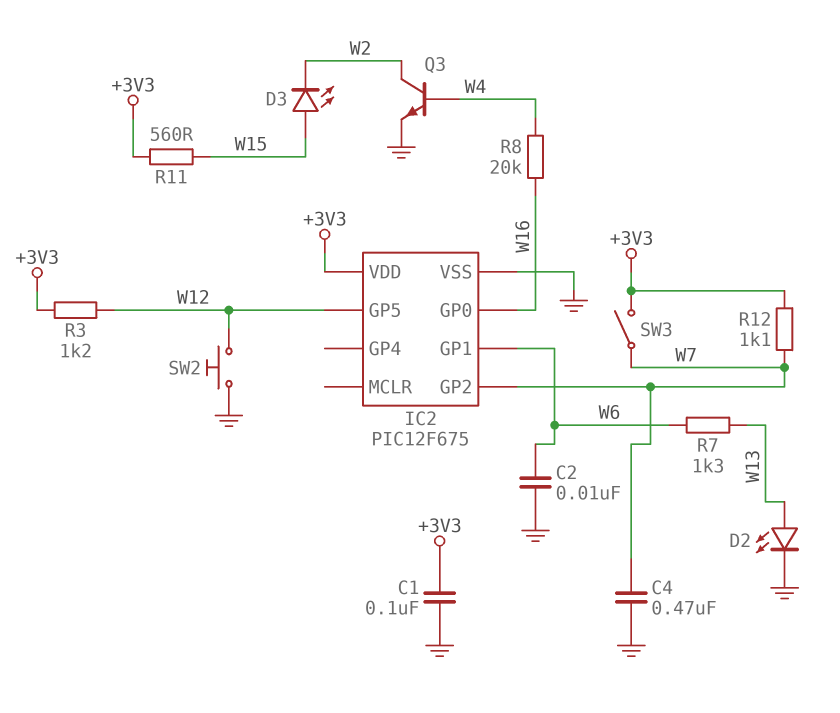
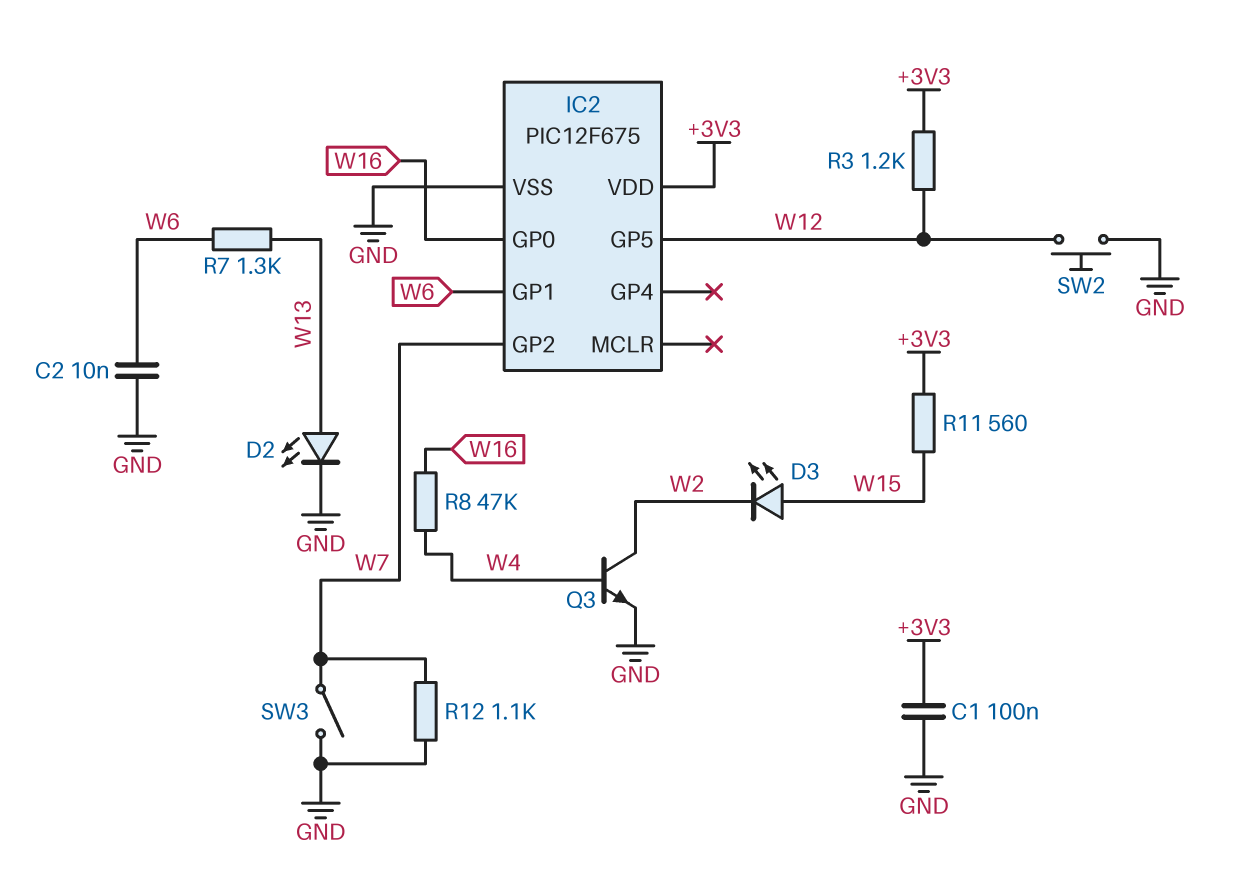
C4: 470nF (GND, W7) -> none
R8: 20k (W4, W16) -> 47k (W4, W16)
R12: 1.1k (+3V3, W7) -> 1.1k (GND, W7)
SW3: switch (+3V3, W7) -> switch (GND, W7)

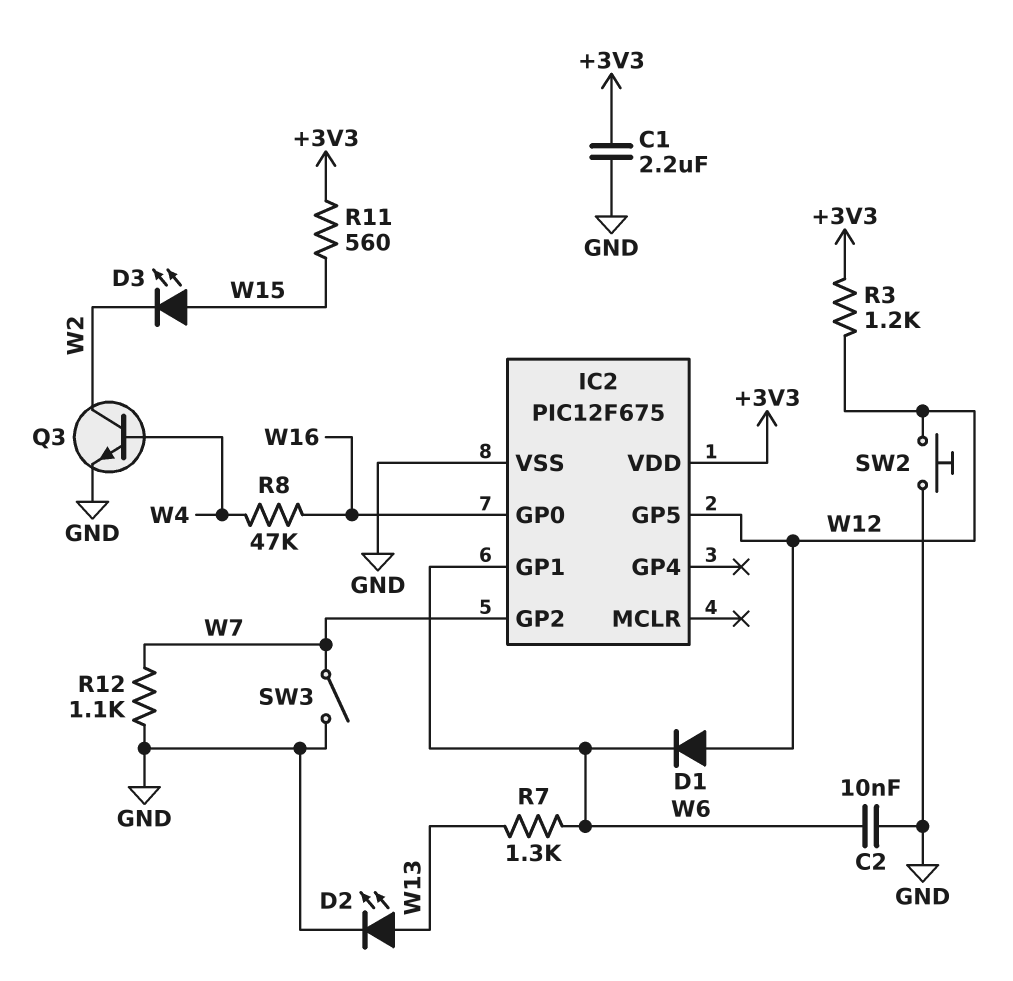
C1: 100nF (+3V3, GND) -> 2.2uF (+3V3, GND)
D1: none -> diode (A W12, K W6)

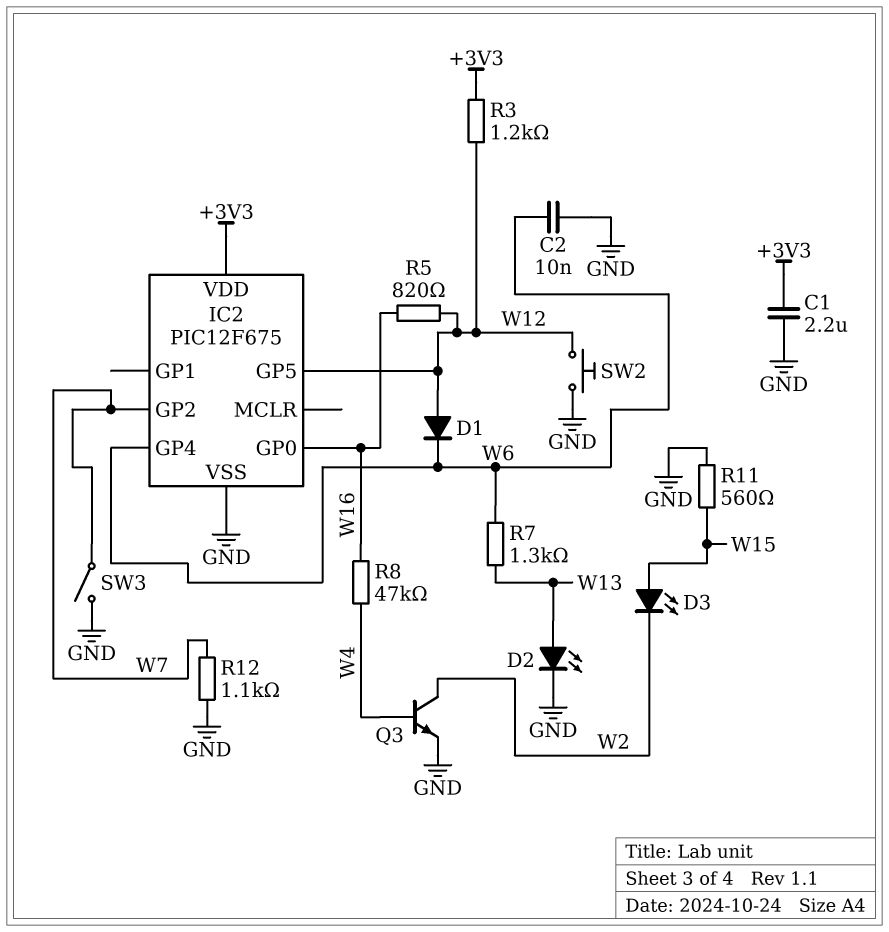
IC2 pin GP1: W6 -> none
IC2 pin GP4: none -> W6
R5: none -> 820 (W12, W16)
R11: 560 (+3V3, W15) -> 560 (GND, W15)

